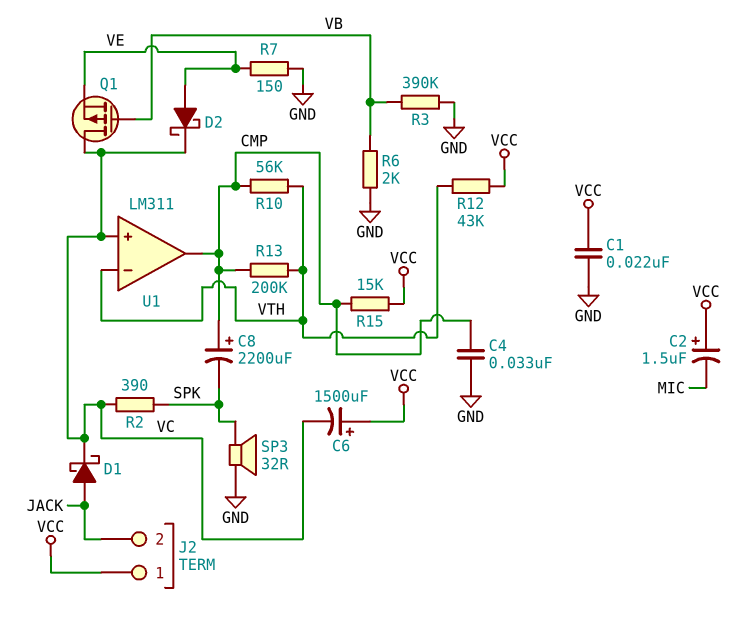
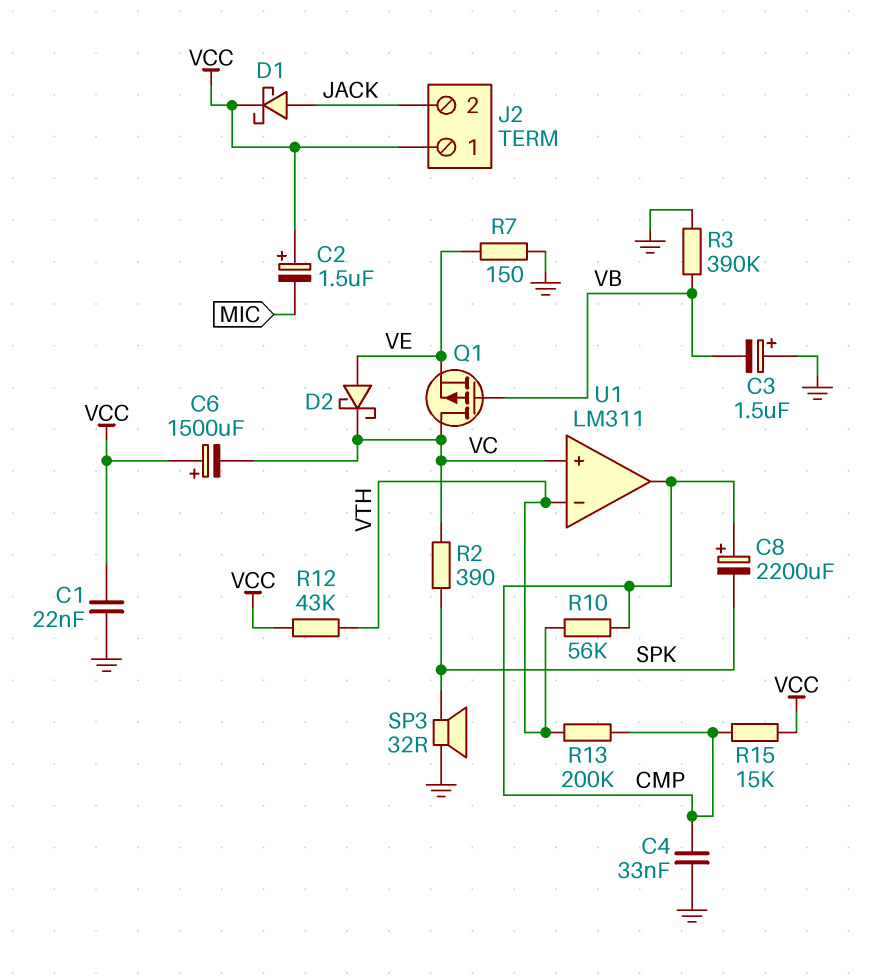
C3: none -> 1.5uF (plus GND, minus VB)
D1: schottky (A JACK, K VC) -> schottky (A JACK, K VCC)
R6: 2k (GND, VB) -> none

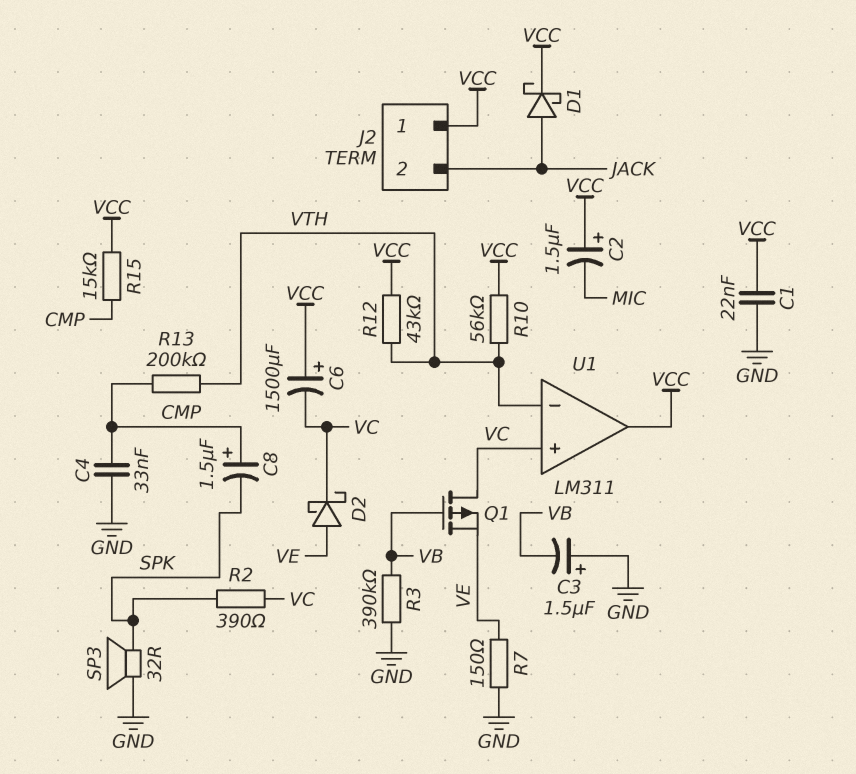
C8: 2200uF (plus CMP, minus SPK) -> 1.5uF (plus CMP, minus SPK)
R10: 56k (CMP, VTH) -> 56k (VCC, VTH)
U1 pin out: CMP -> VCC

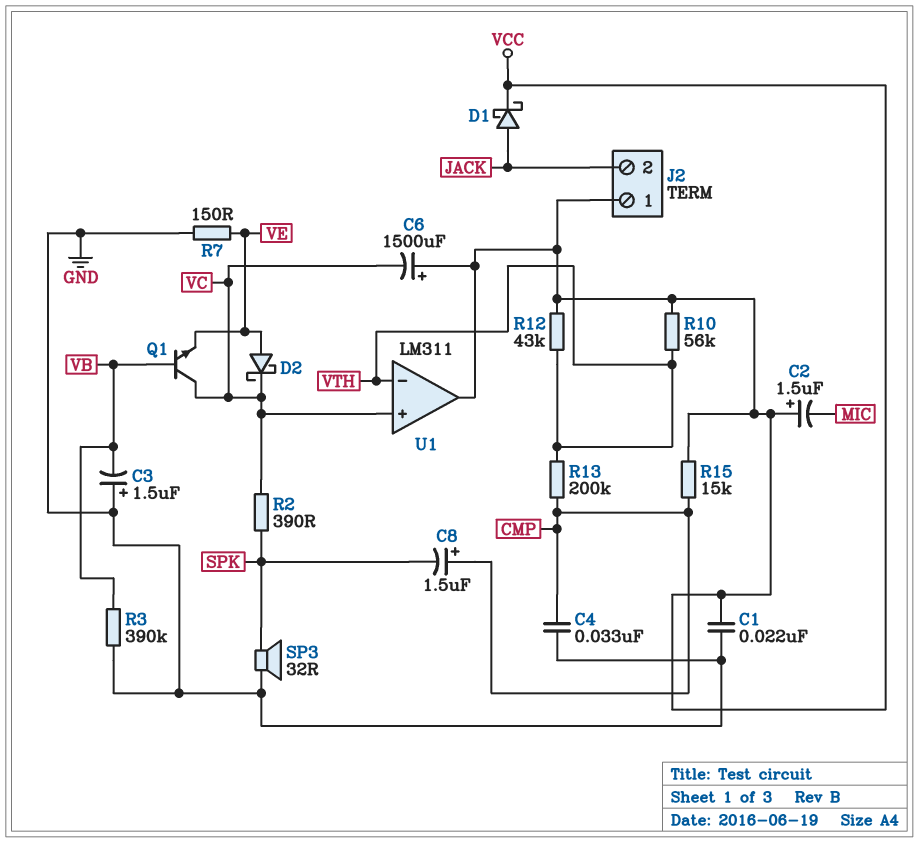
Q1: PMOS (G VB, D VC, S VE) -> NPN (B VB, C VC, E VE)

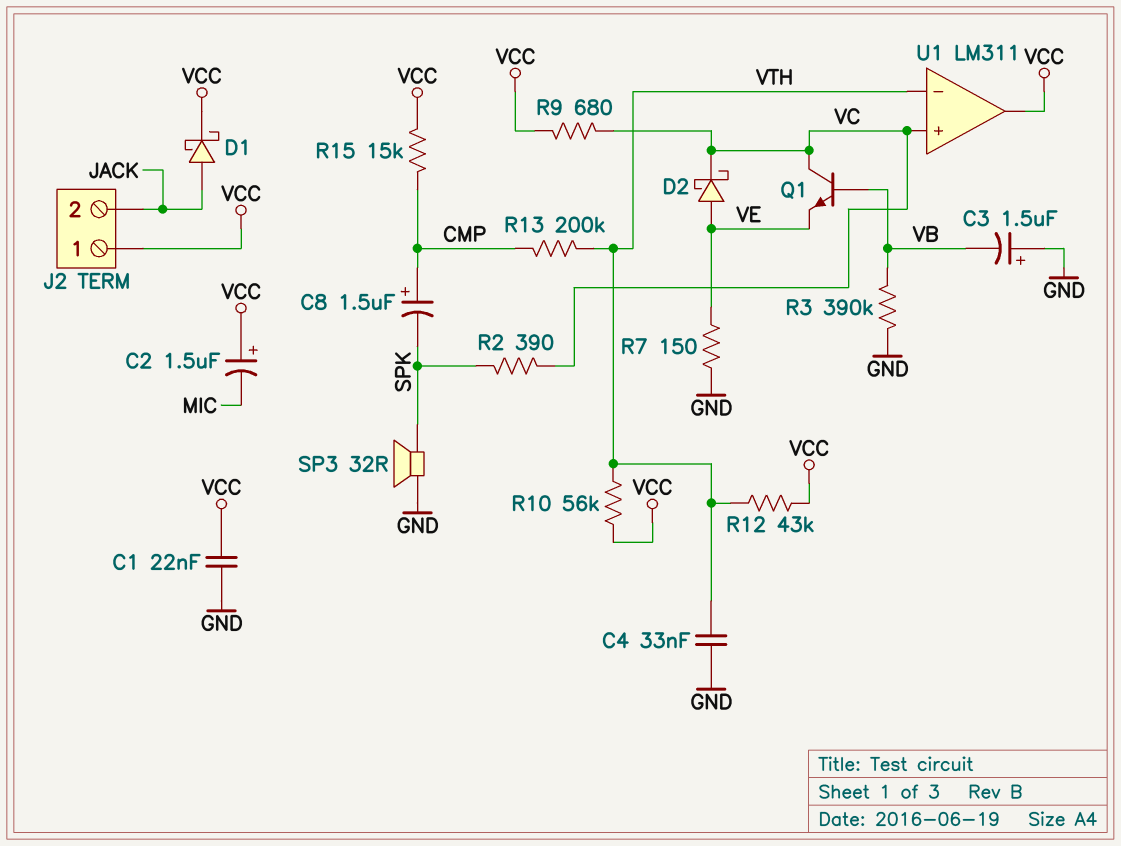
C4: 33nF (CMP, GND) -> 33nF (GND, VTH)
C6: 1500uF (plus VCC, minus VC) -> none
R9: none -> 680 (VC, VCC)

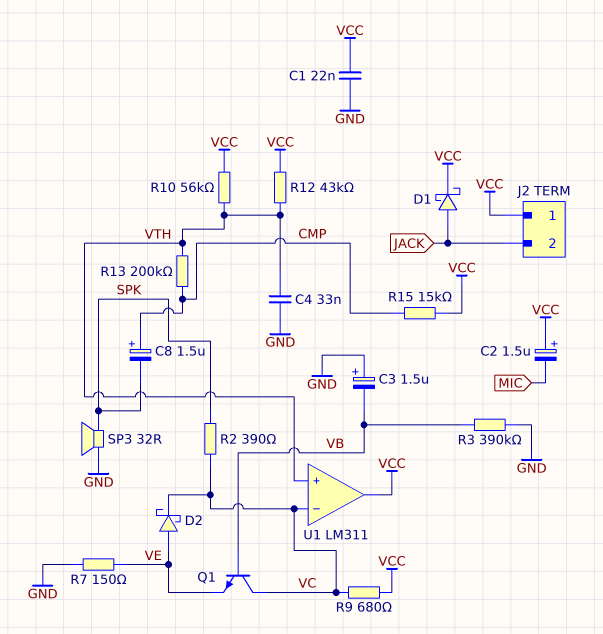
U1 pin in+: VC -> VTH
U1 pin in-: VTH -> VC

